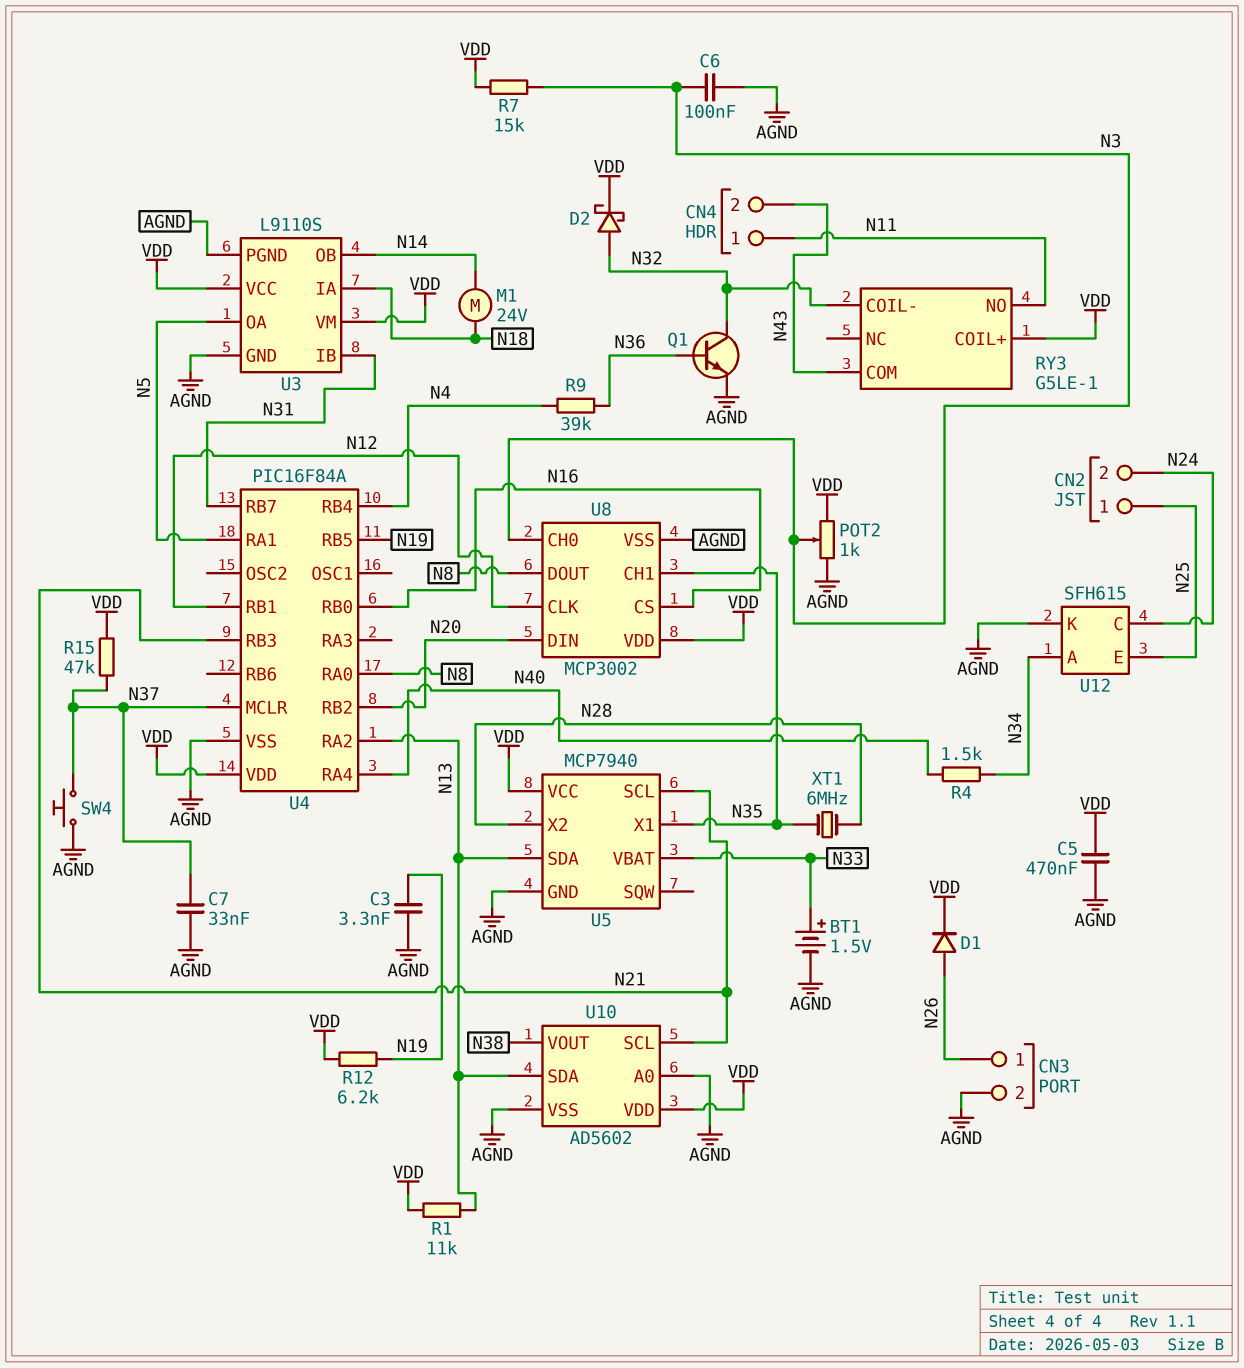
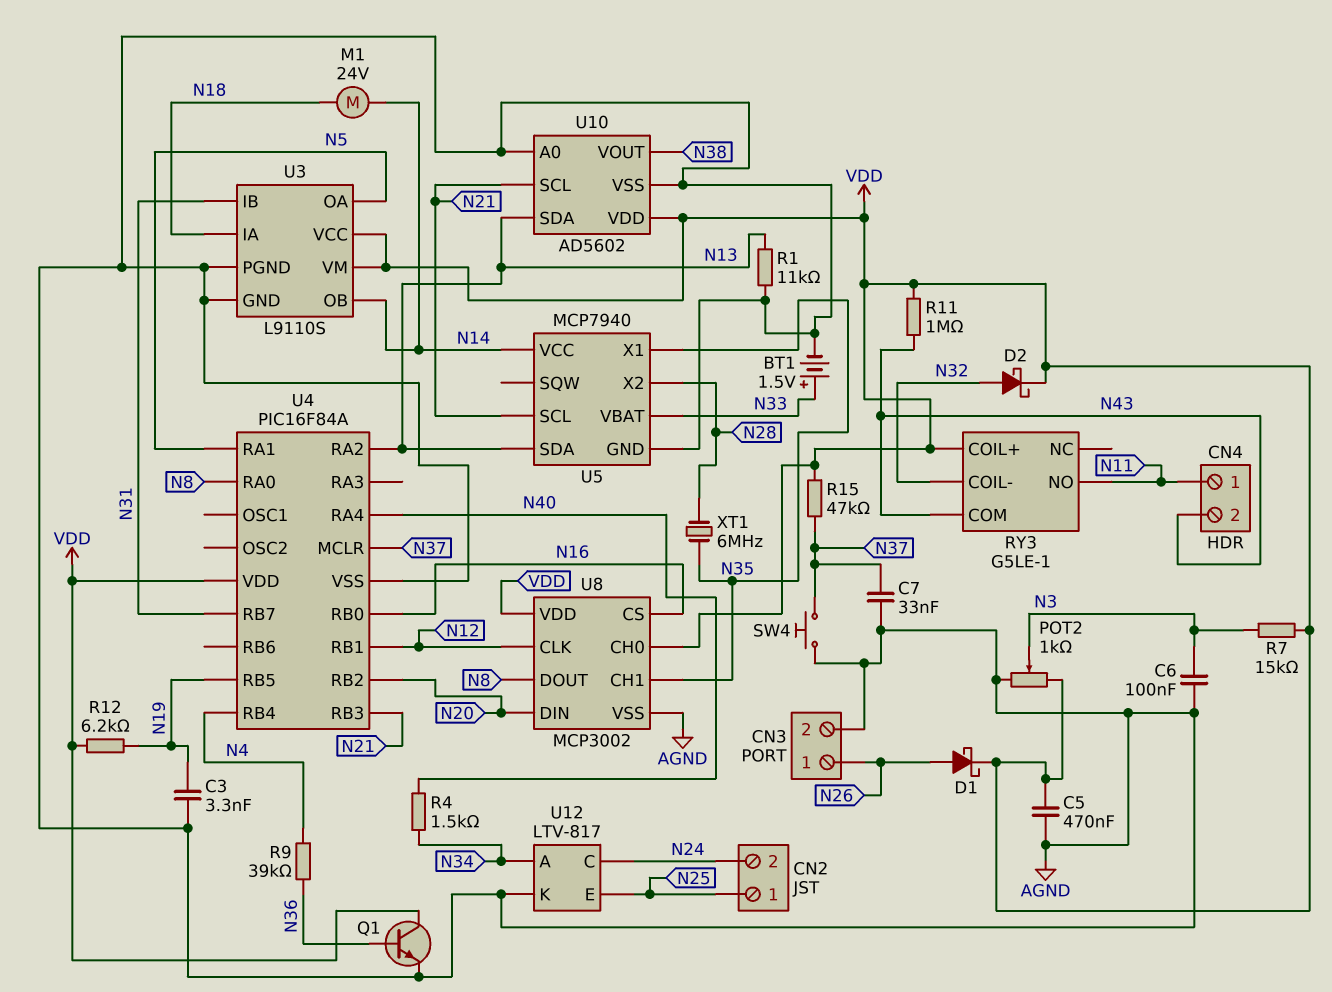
D1: diode (A N26, K VDD) -> schottky (A N26, K VDD)
Q1: NPN (B N36, C N32, E AGND) -> NPN (B N36, C VDD, E AGND)
R1: 11k (N13, VDD) -> 11k (AGND, N13)
R11: none -> 1M (N43, VDD)
U5 pin VCC: VDD -> N14
U8 pin CH0: N3 -> VDD
U12: SFH615 -> LTV-817

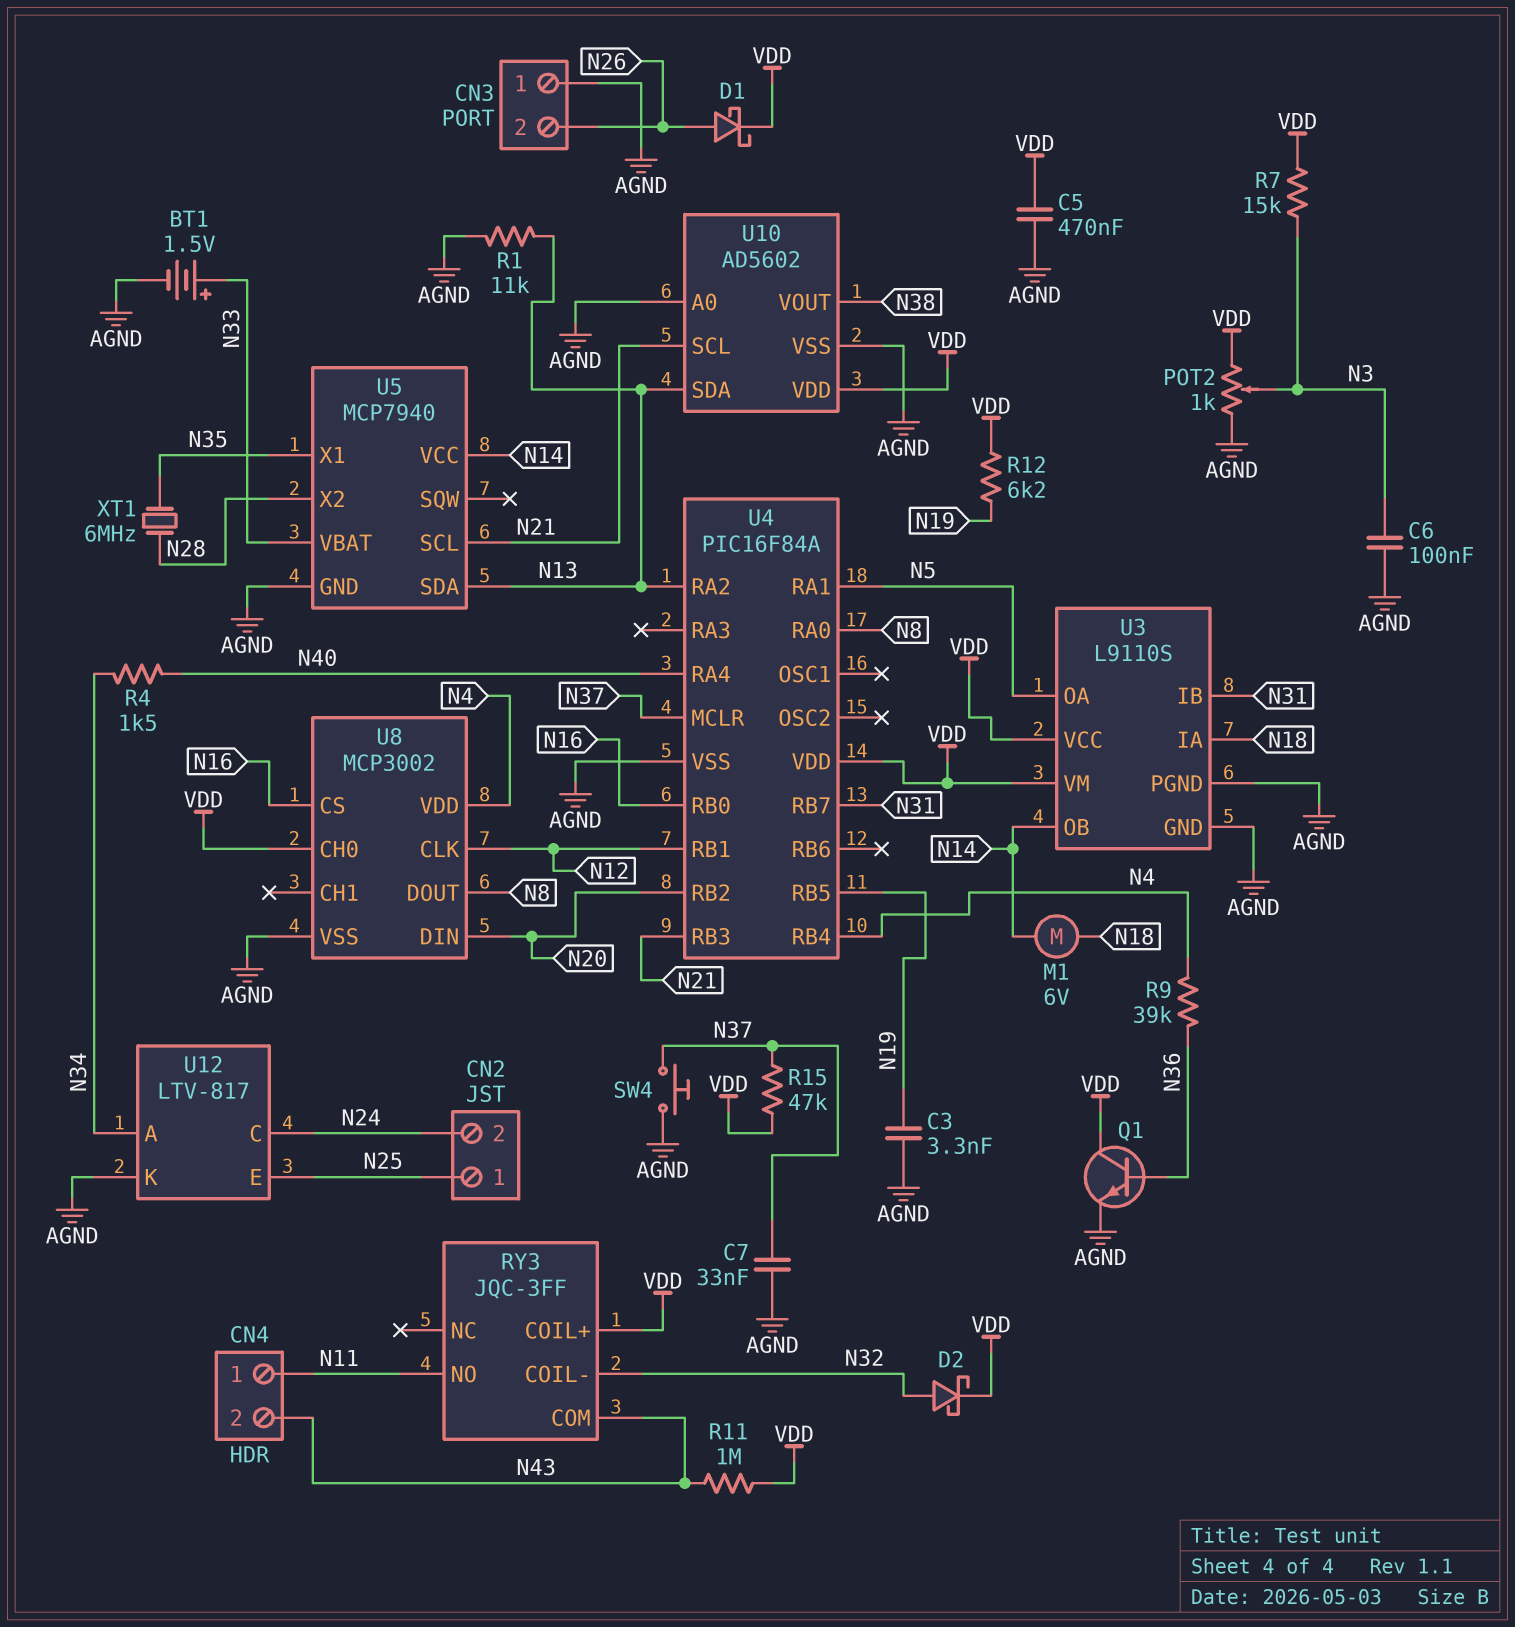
CN3 pin 1: N26 -> AGND
CN3 pin 2: AGND -> N26
M1: motor 24V (N14, N18) -> motor 6V (N14, N18)
RY3: G5LE-1 -> JQC-3FF
U8 pin CH1: N35 -> none
U8 pin VDD: VDD -> N4

